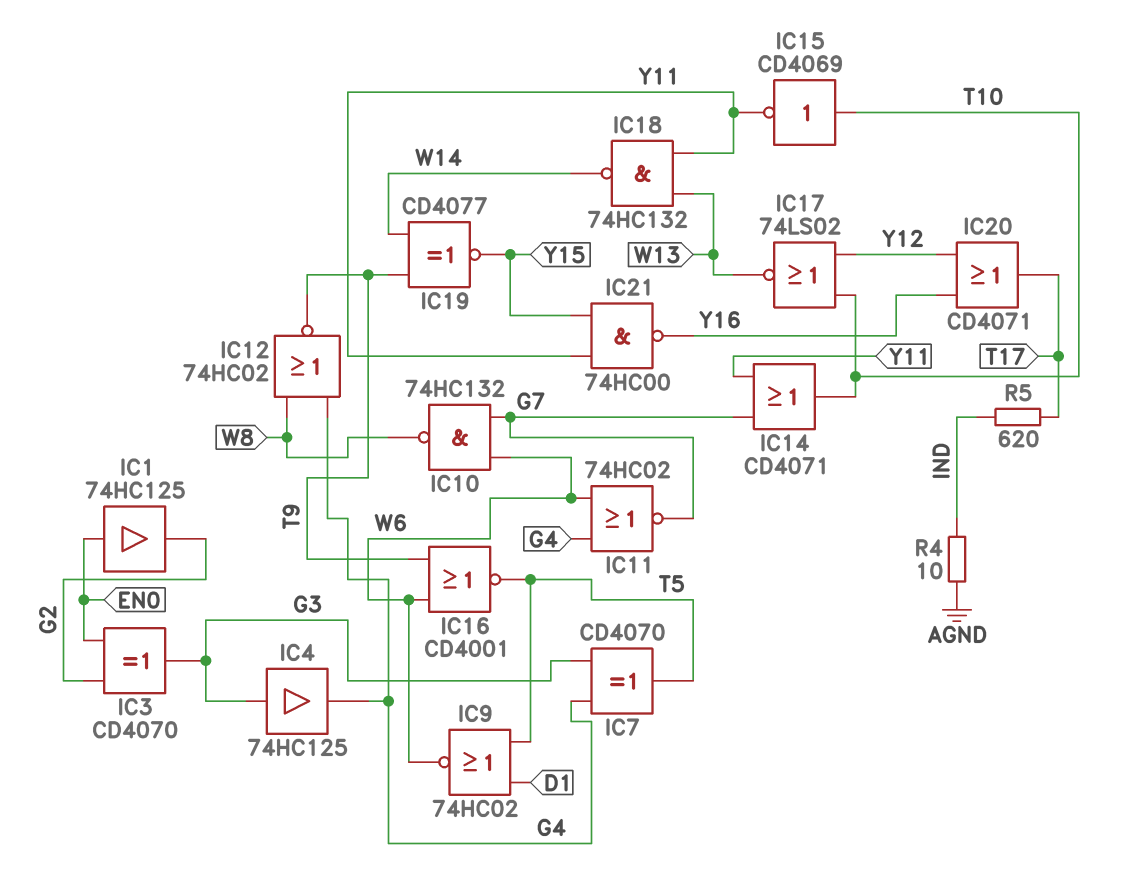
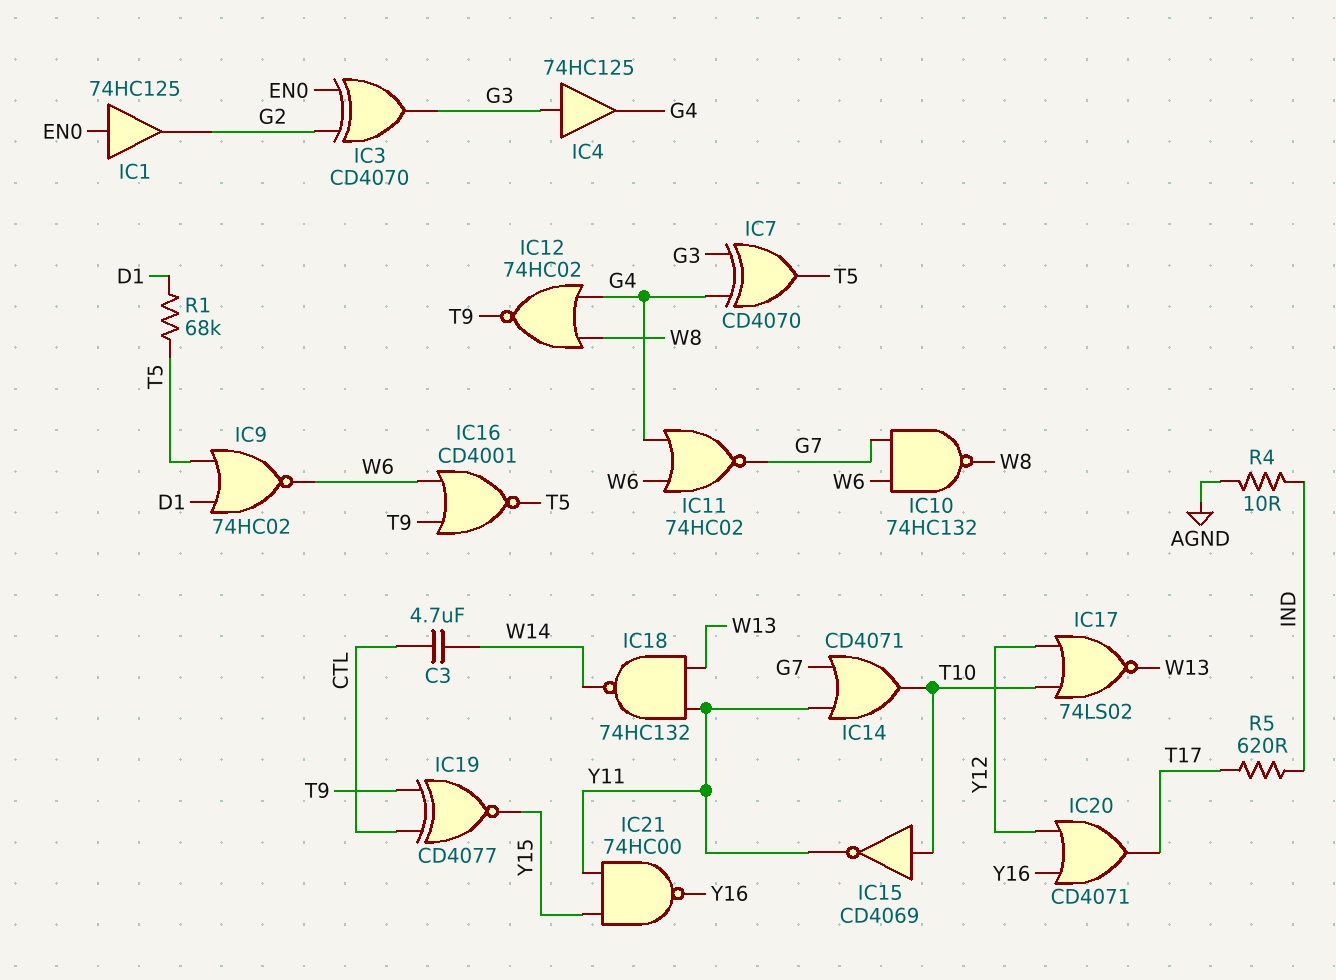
C3: none -> 4.7uF (CTL, W14)
IC19: XNOR CD4077 (in T9, in W14, out Y15) -> XNOR CD4077 (in CTL, in T9, out Y15)
R1: none -> 68k (D1, T5)

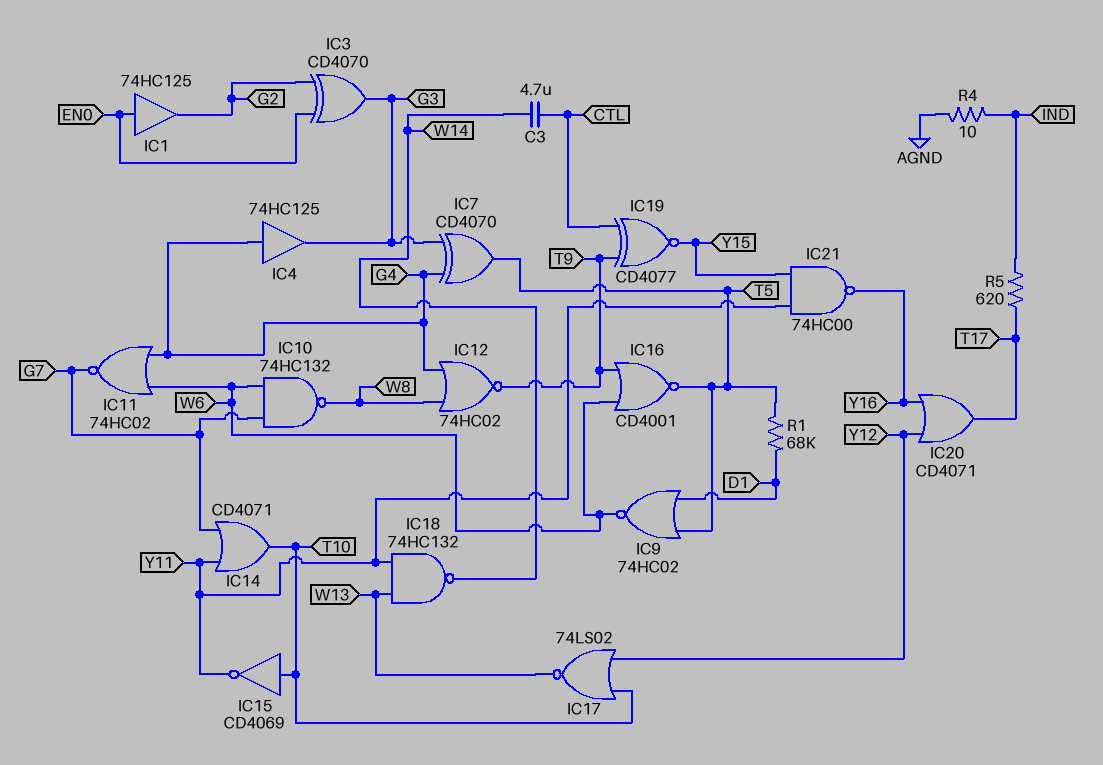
IC4: buffer 74HC125 (in G3, out G4) -> buffer 74HC125 (in G4, out G3)

